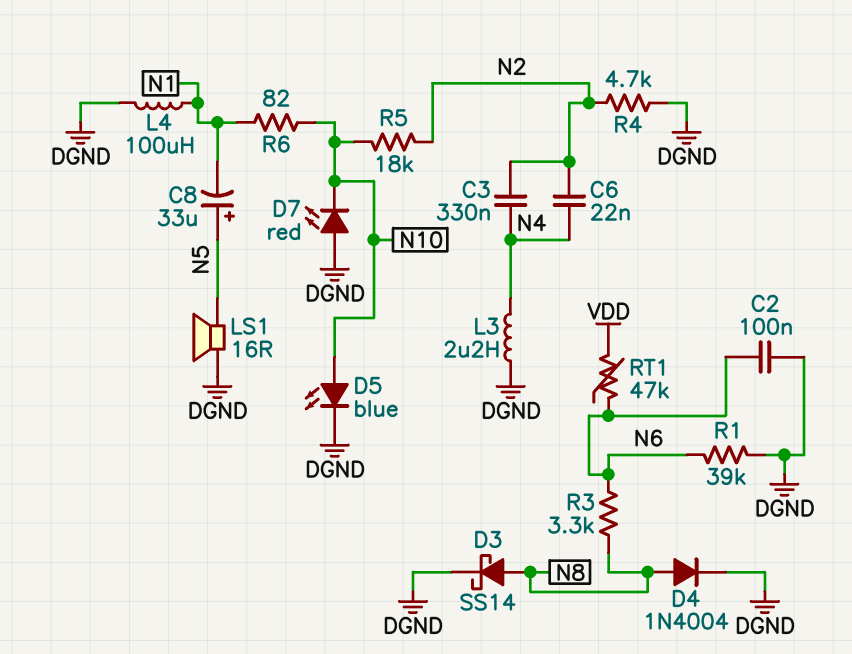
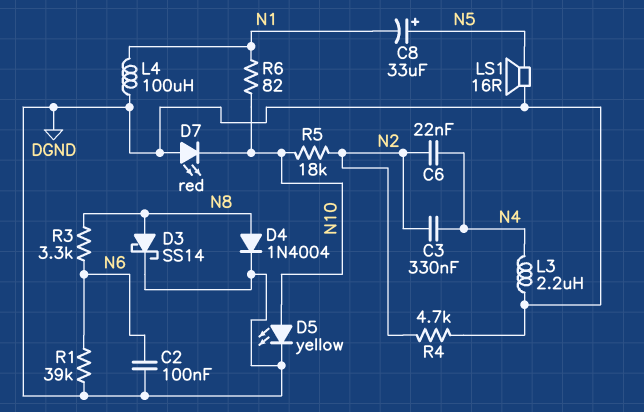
D5: LED blue (A N10, K DGND) -> LED yellow (A N10, K DGND)
RT1: 47k (N6, VDD) -> none

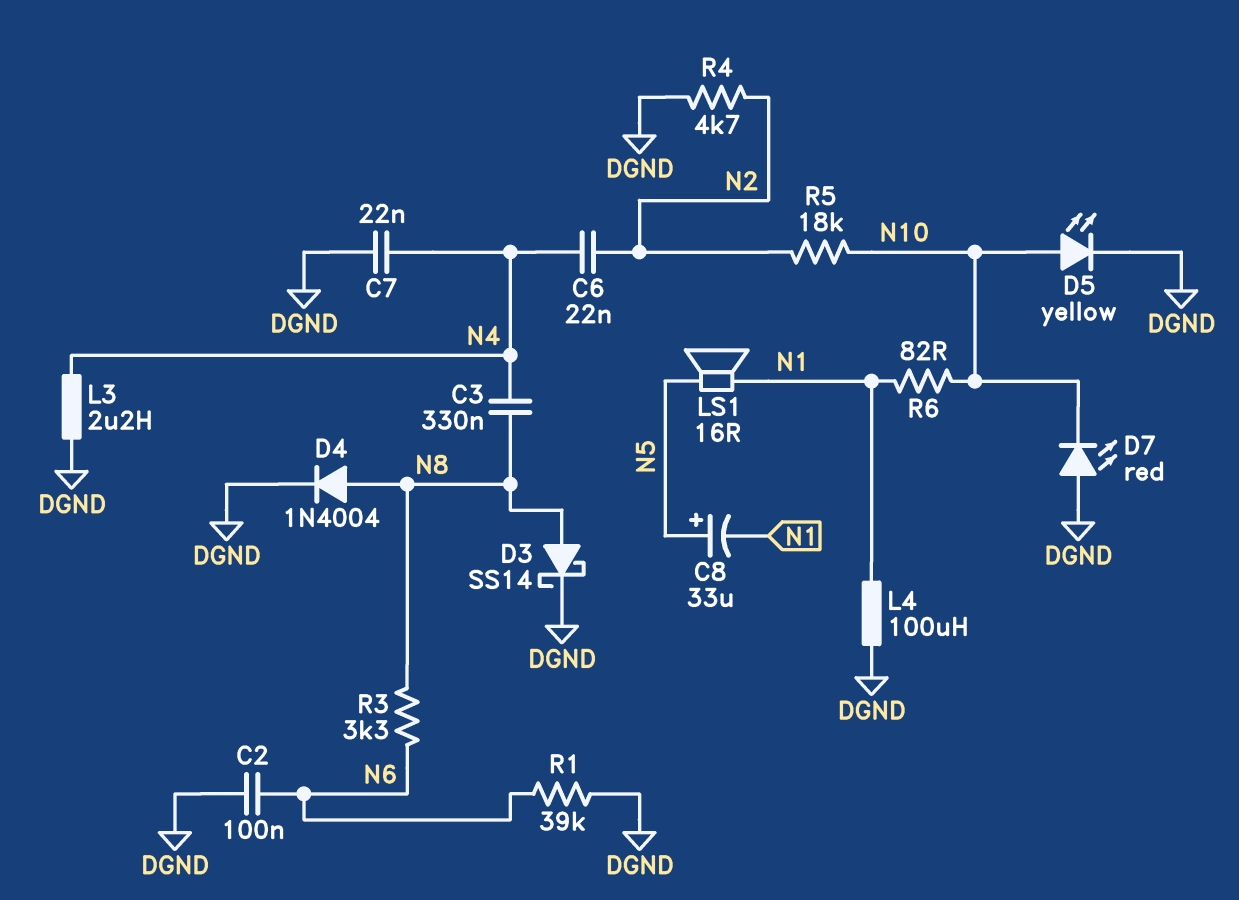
C3: 330nF (N2, N4) -> 330nF (N4, N8)
C7: none -> 22nF (DGND, N4)
LS1: speaker 16R (DGND, N5) -> speaker 16R (N1, N5)

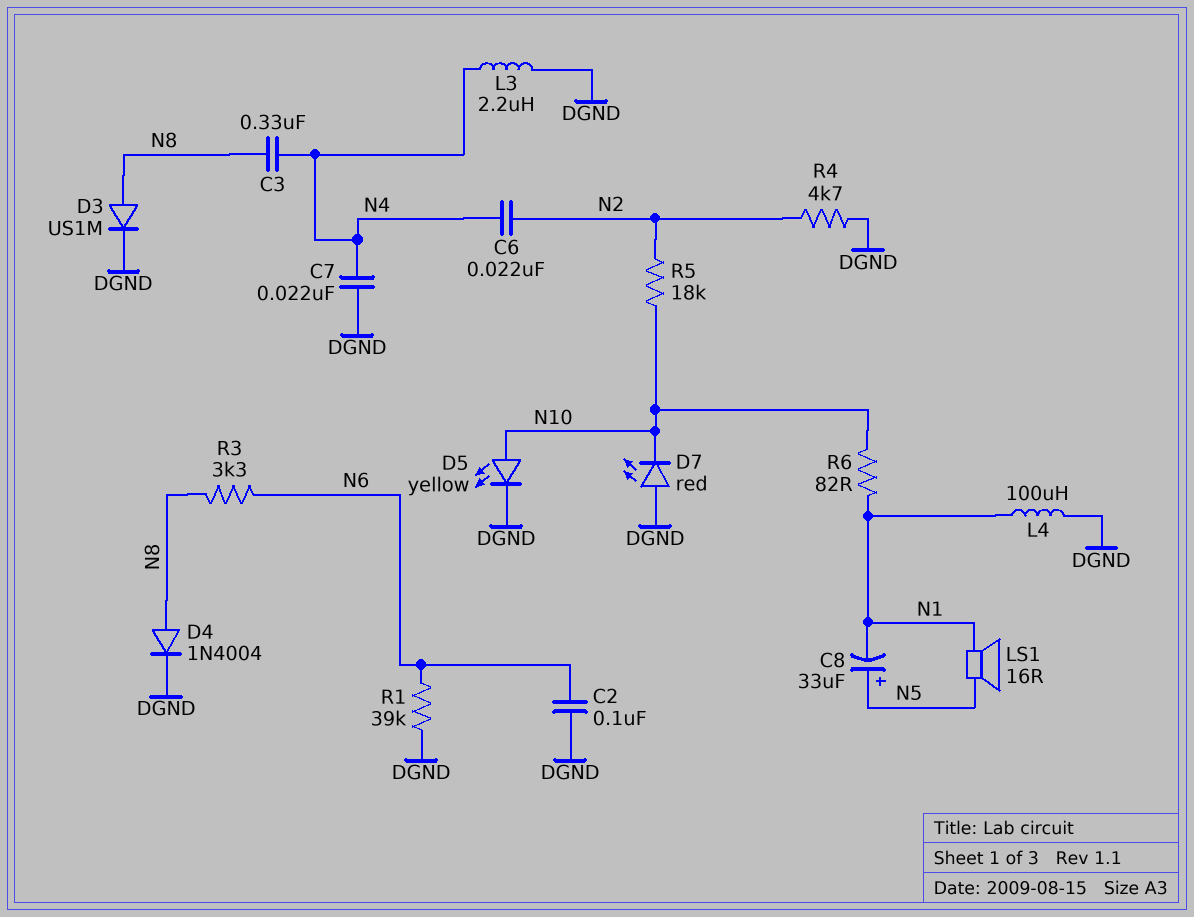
D3: schottky SS14 (A N8, K DGND) -> diode US1M (A N8, K DGND)

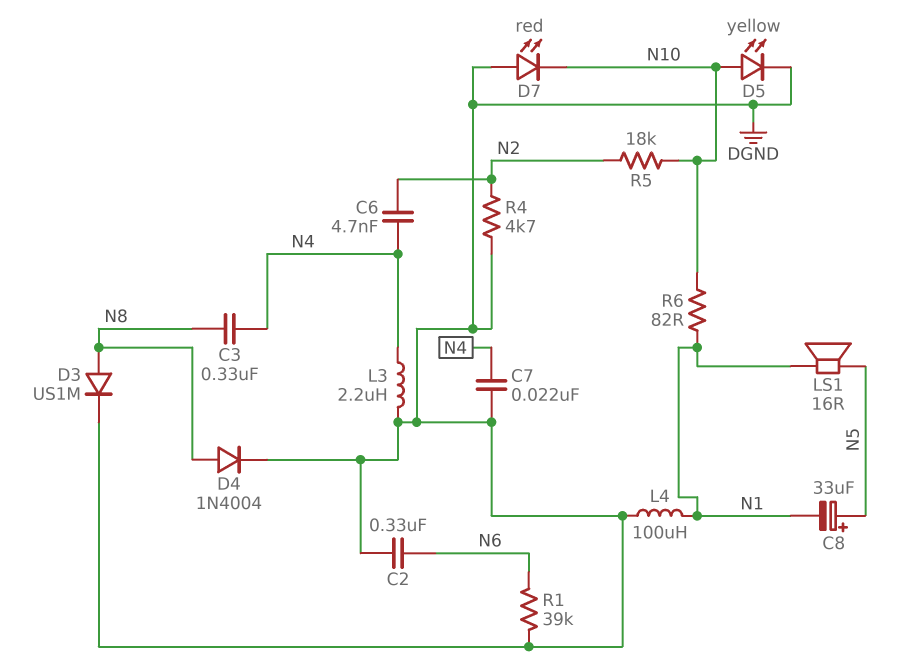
C2: 100nF (DGND, N6) -> 330nF (DGND, N6)
C6: 22nF (N2, N4) -> 4.7nF (N2, N4)
R3: 3.3k (N6, N8) -> none

